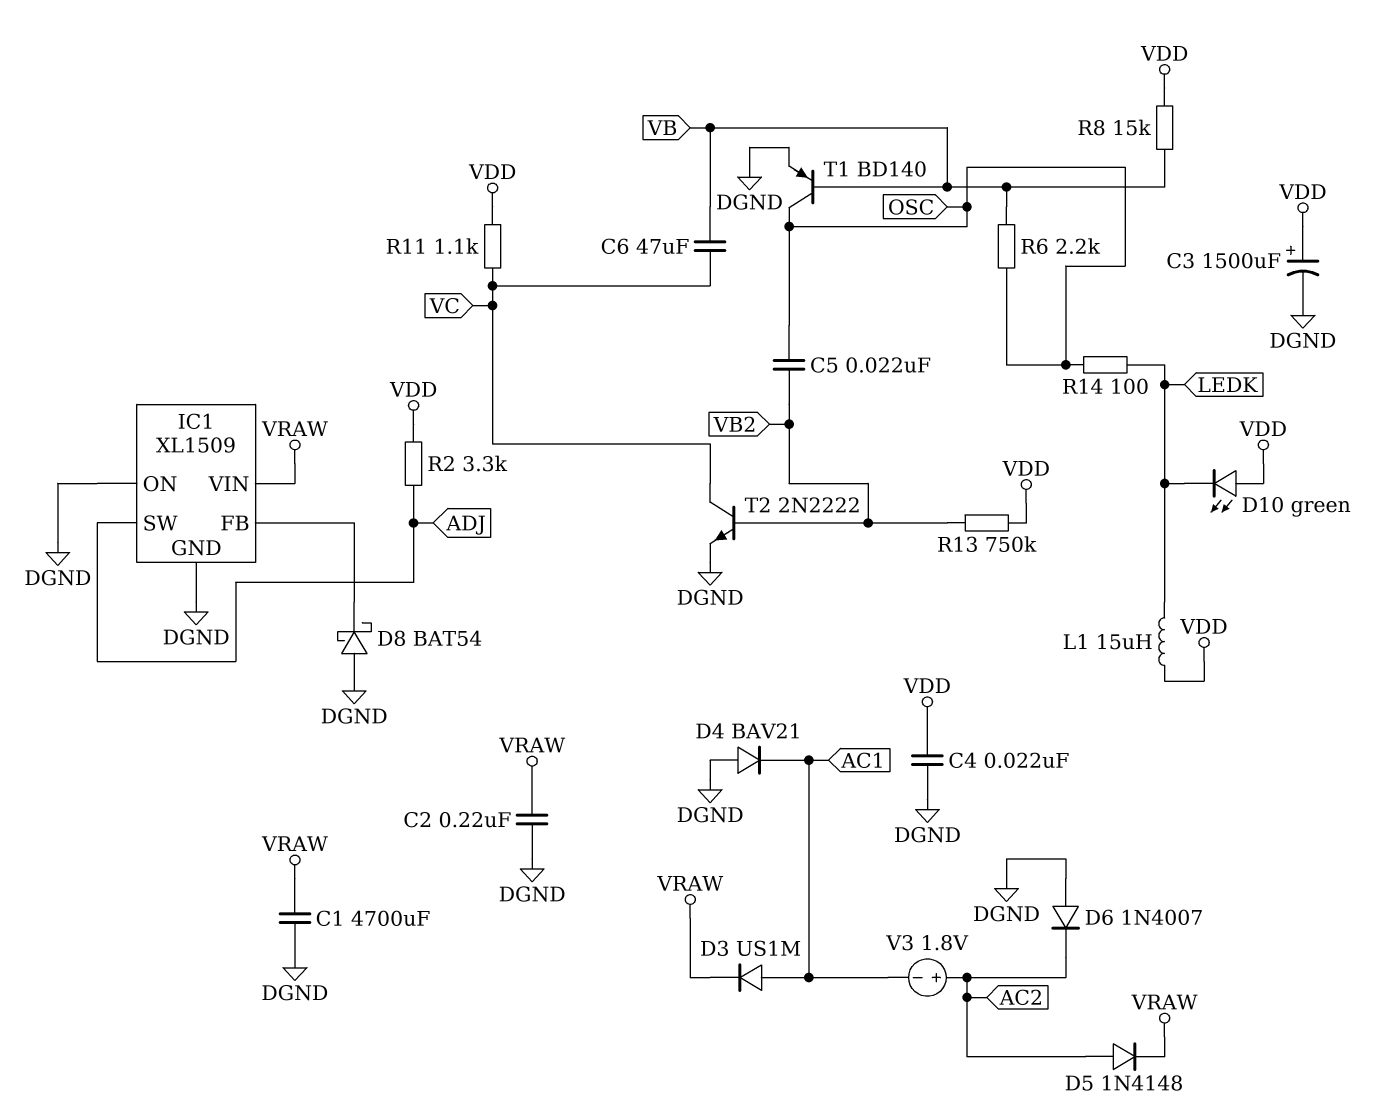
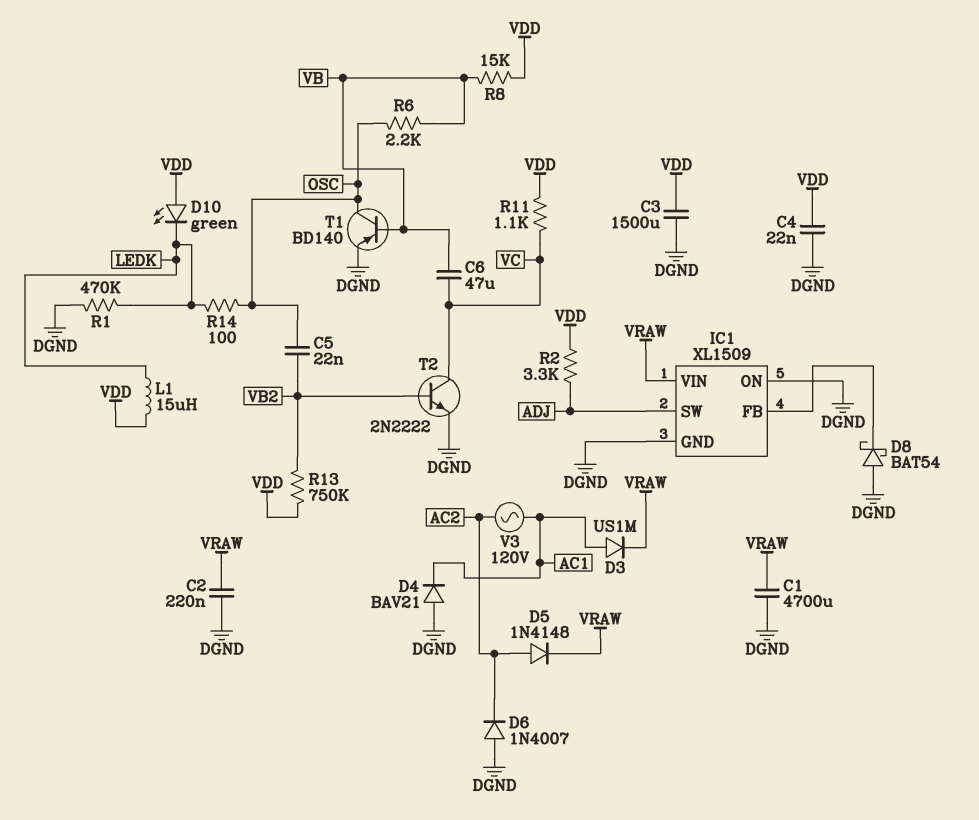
C3: 1500uF (plus VDD, minus DGND) -> 1500uF (DGND, VDD)
R1: none -> 470k (DGND, LEDK)
V3: 1.8V (plus AC2, minus AC1) -> AC 120V (AC1, AC2)

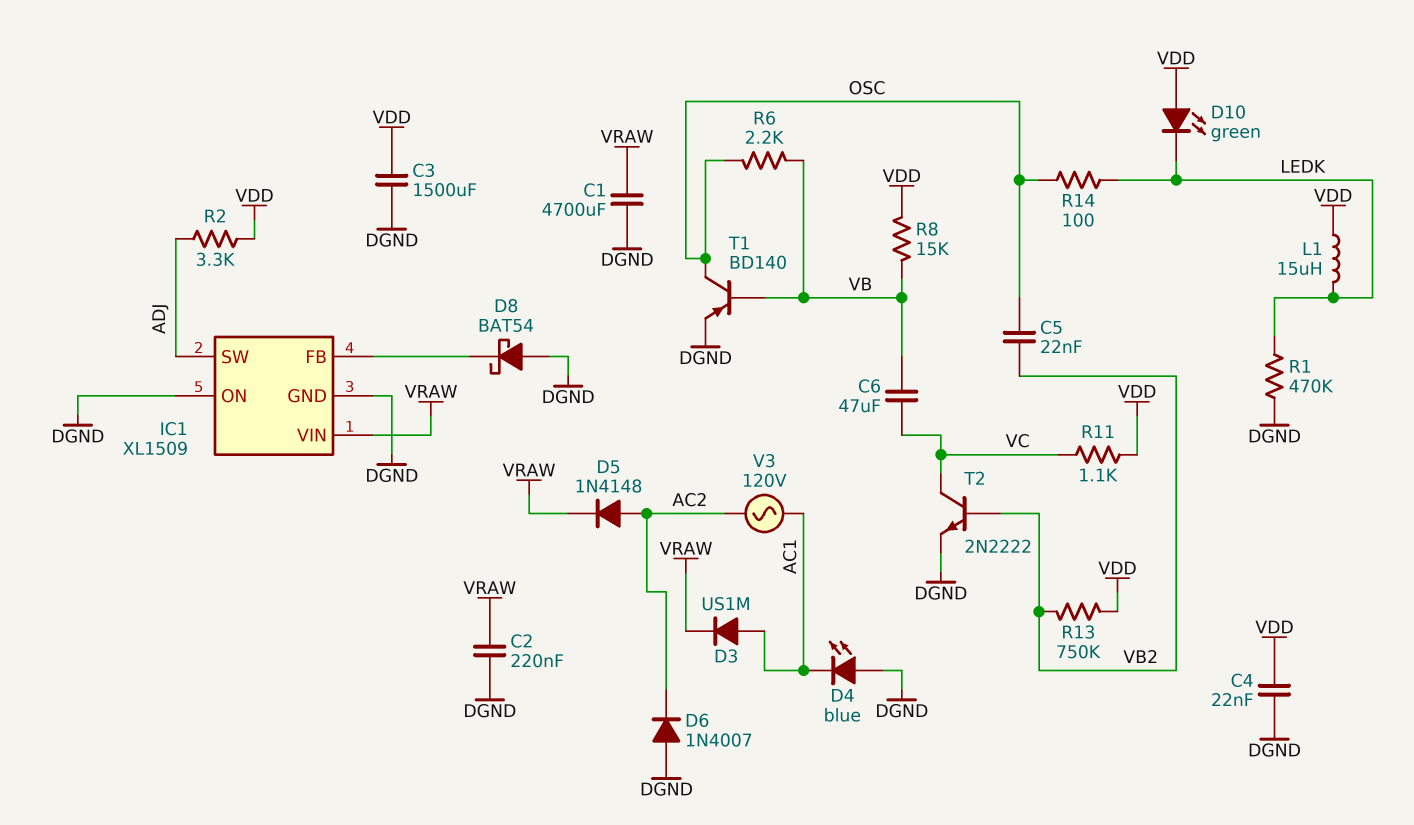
D4: diode BAV21 (A DGND, K AC1) -> LED blue (A DGND, K AC1)

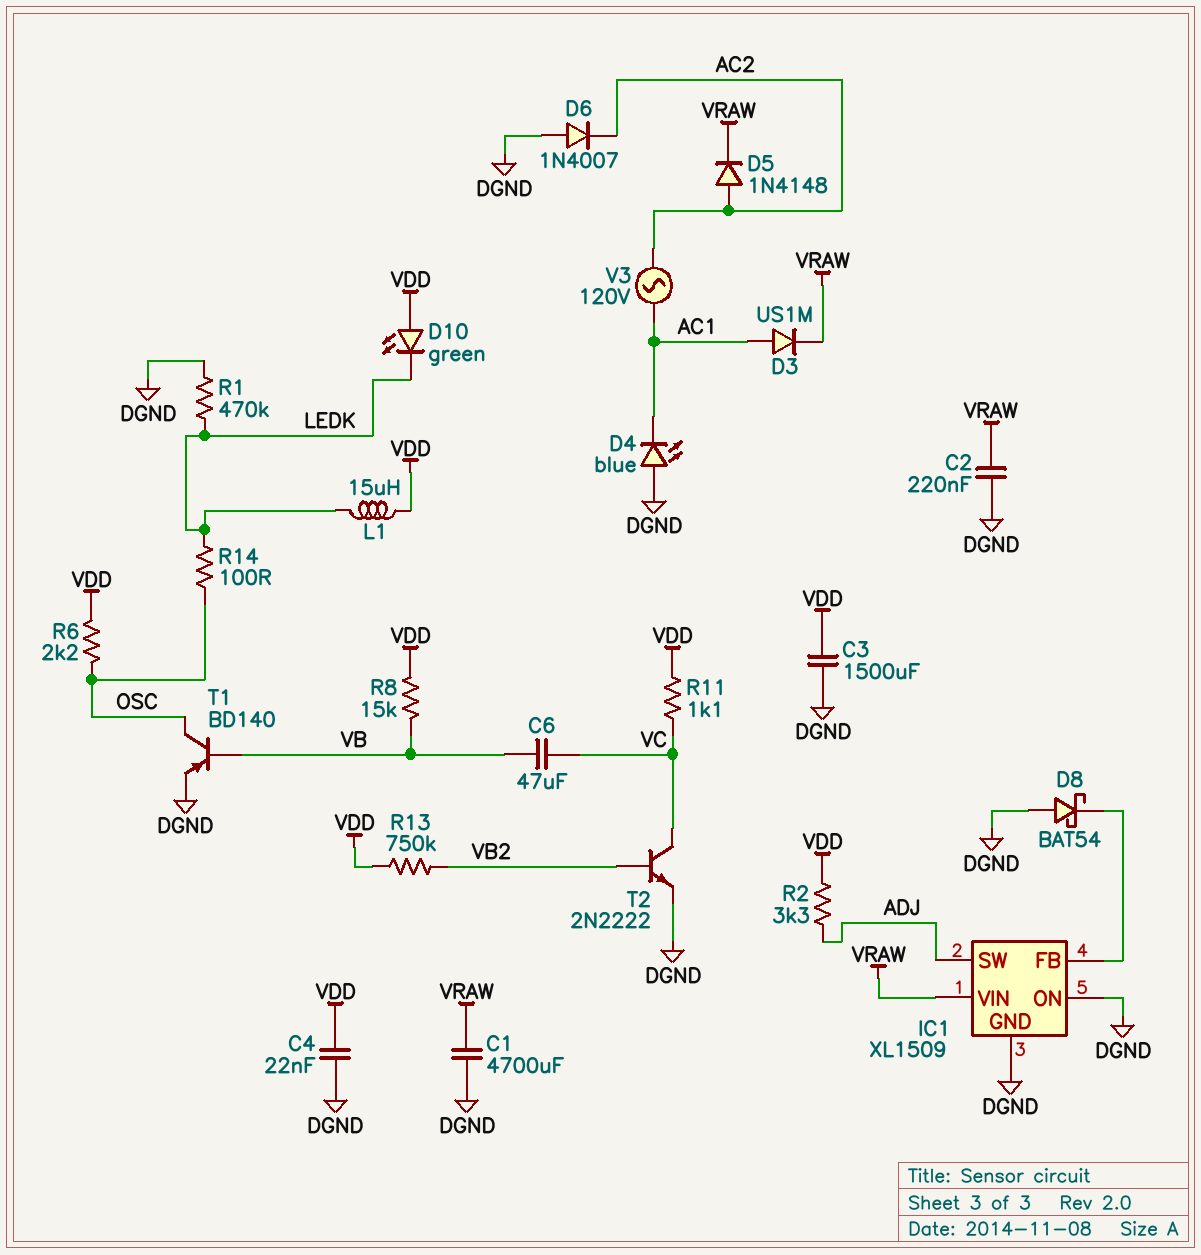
C5: 22nF (OSC, VB2) -> none
R6: 2.2k (OSC, VB) -> 2.2k (OSC, VDD)

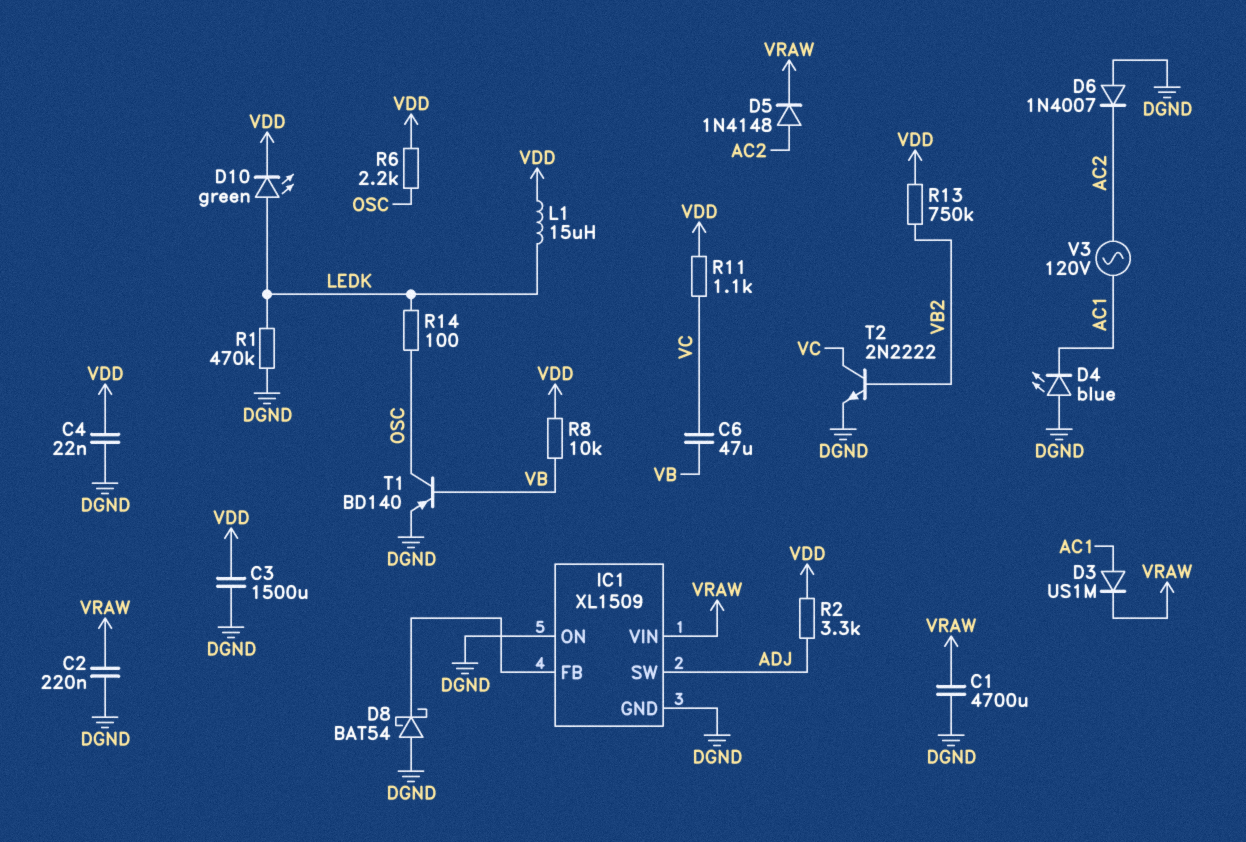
D10: LED green (A VDD, K LEDK) -> LED green (A LEDK, K VDD)
R8: 15k (VB, VDD) -> 10k (VB, VDD)

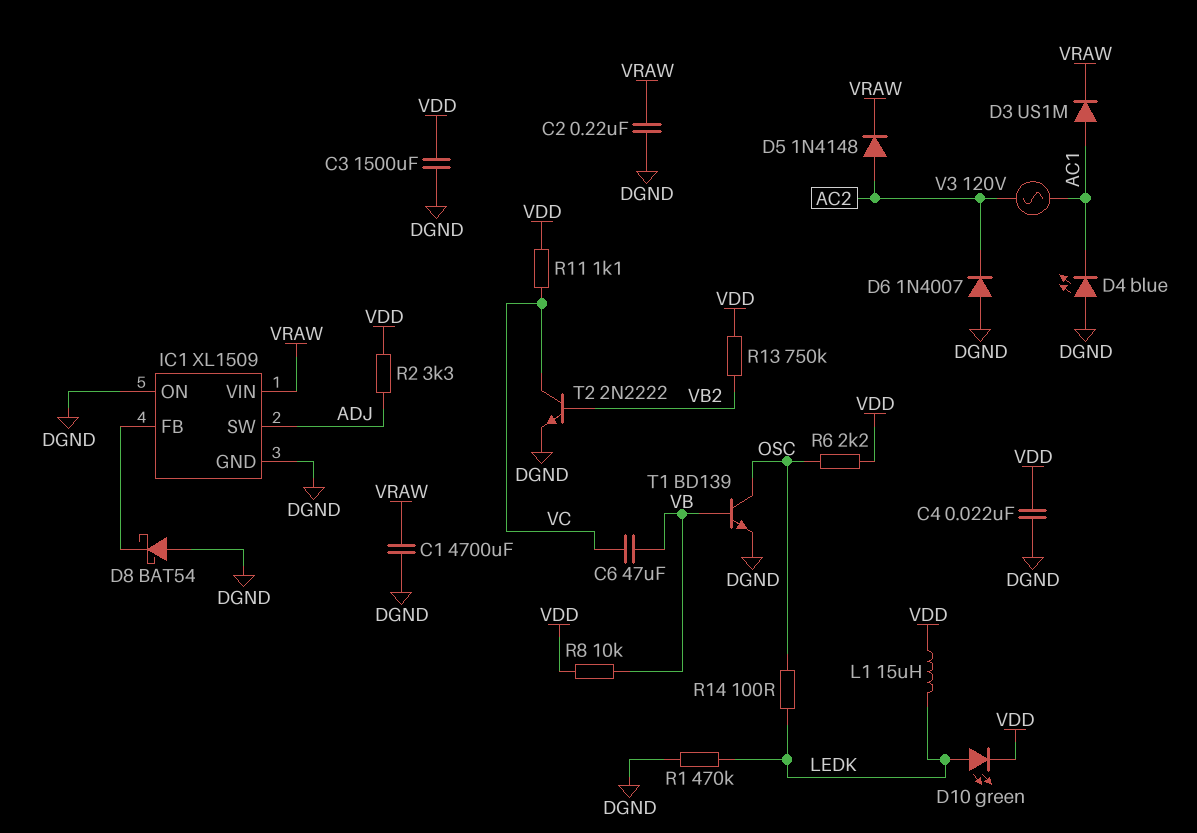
T1: PNP BD140 (B VB, C OSC, E DGND) -> NPN BD139 (B VB, C OSC, E DGND)

